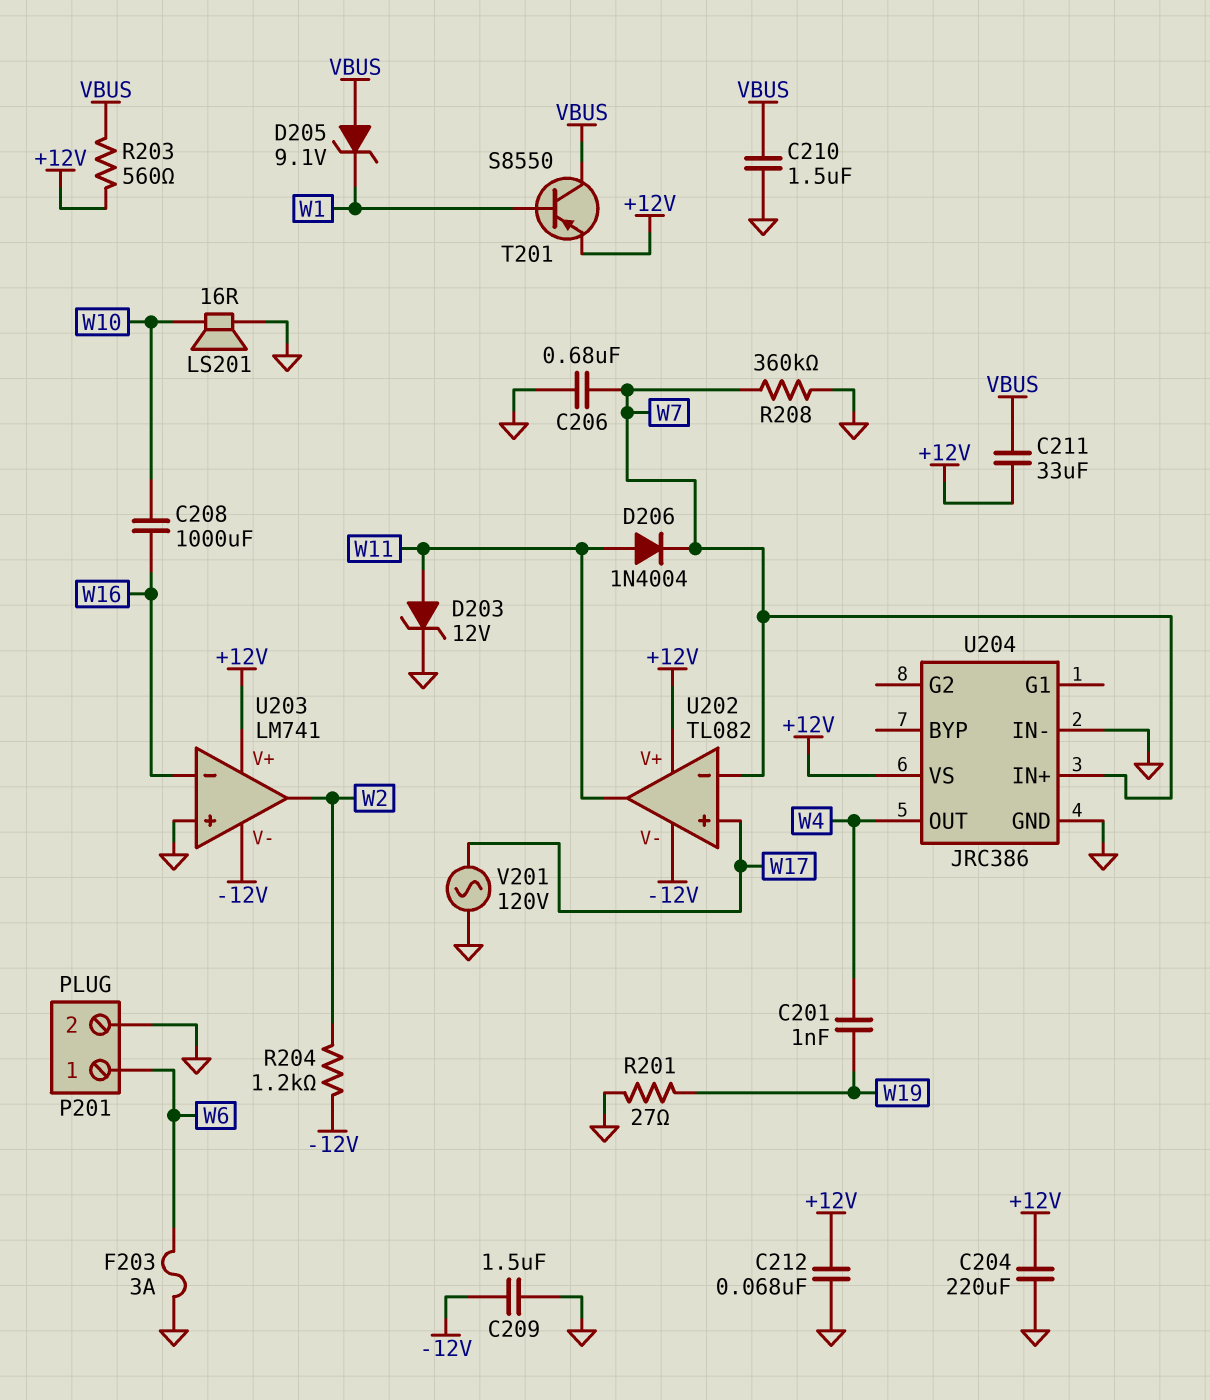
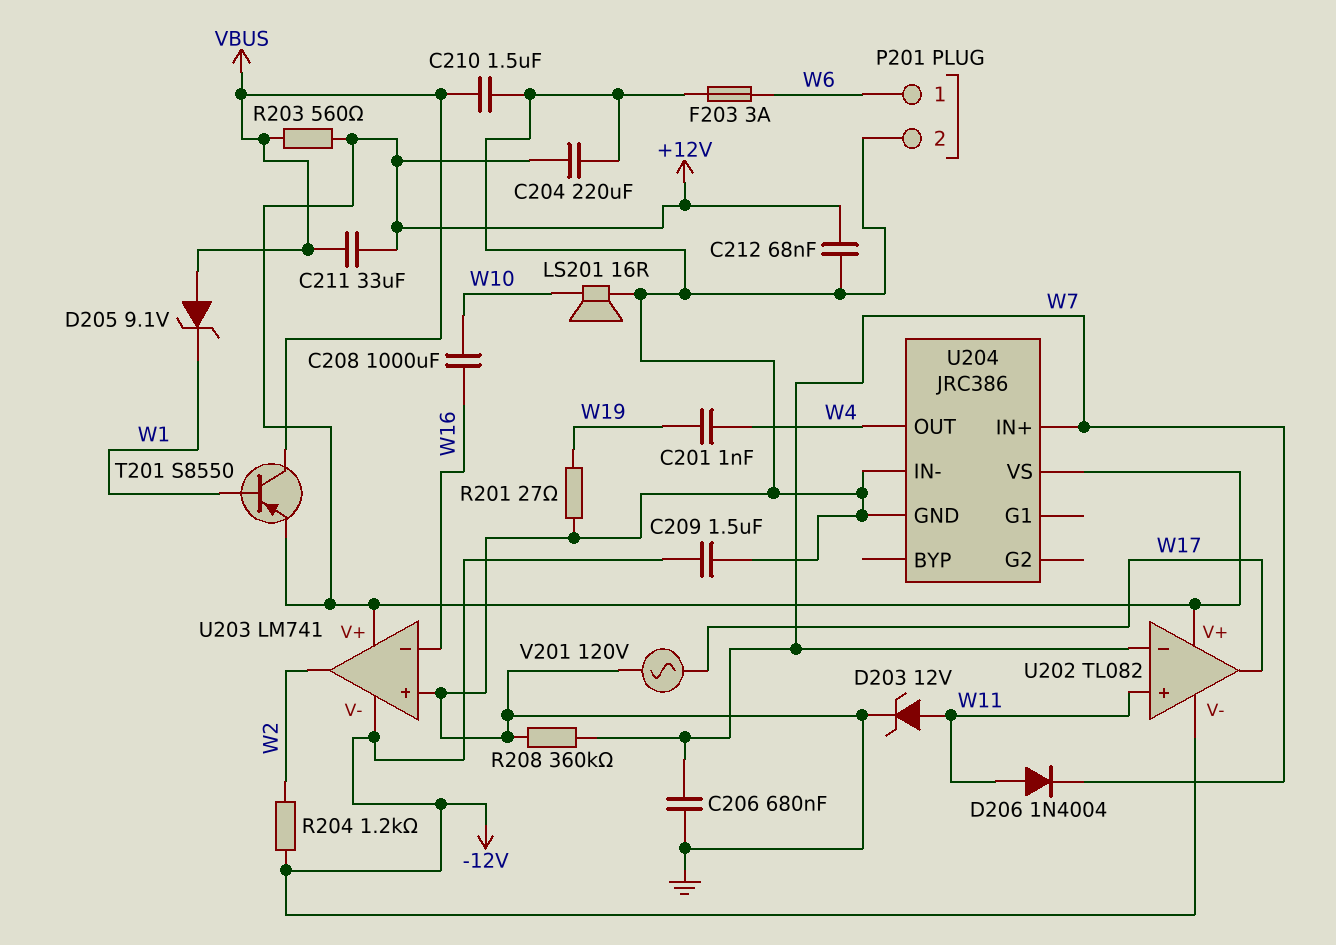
U202 pin in+: W17 -> W11
U202 pin out: W11 -> W17

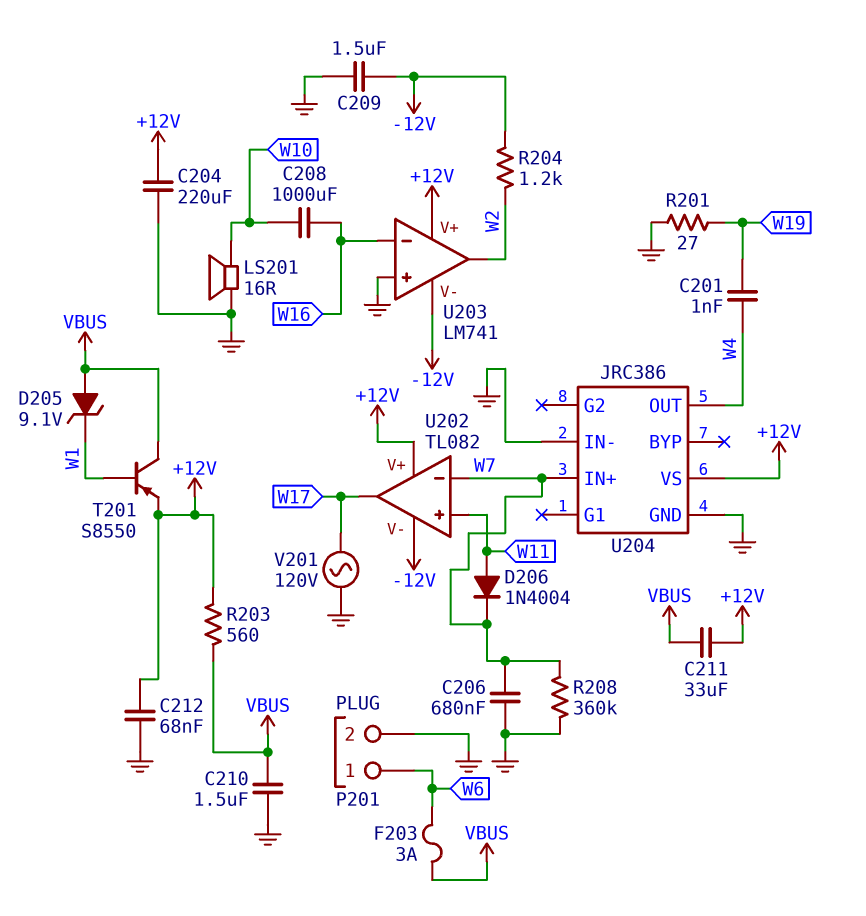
D203: zener 12V (A W11, K GND) -> none
F203: 3A (GND, W6) -> 3A (VBUS, W6)

